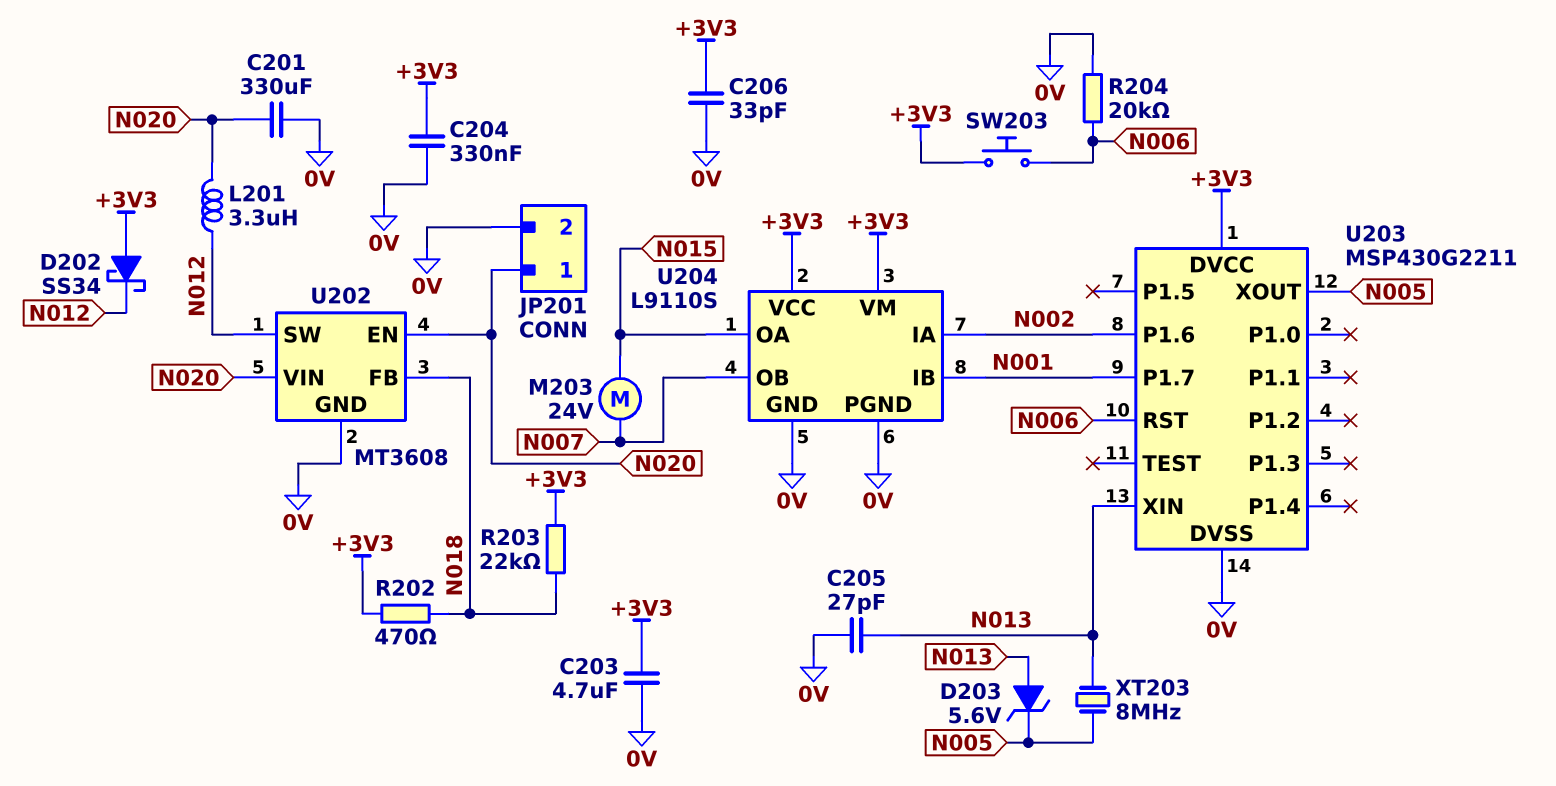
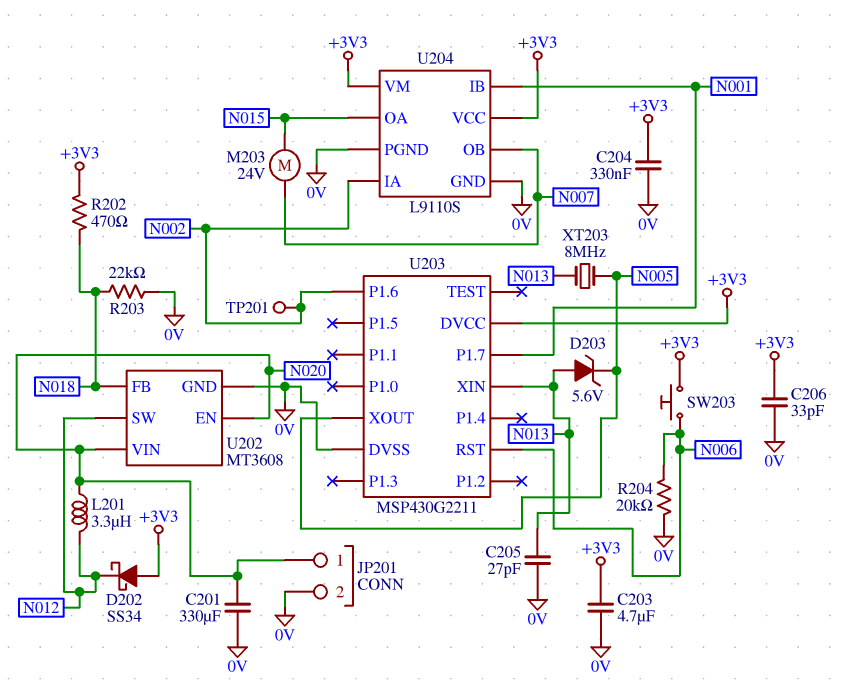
R203: 22k (+3V3, N018) -> 22k (0V, N018)
TP201: none -> test point (N002)

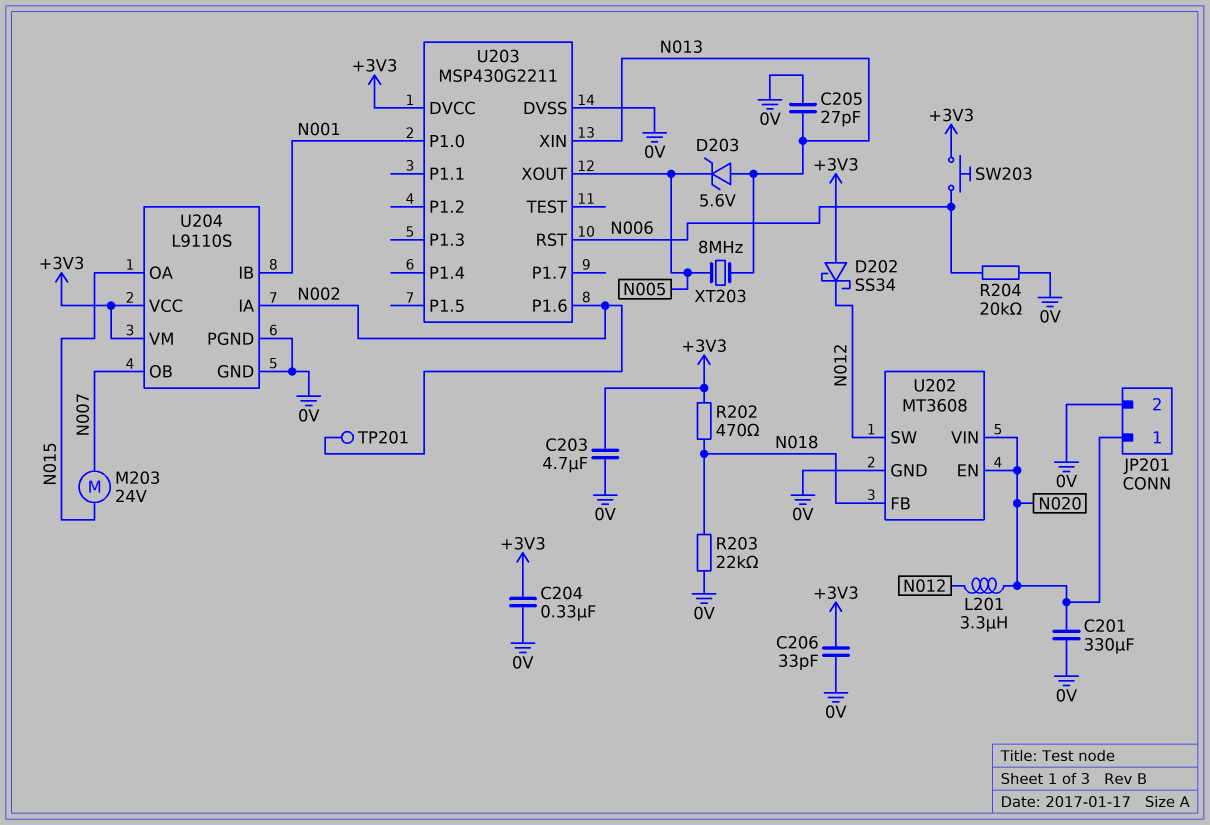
U203 pin P1.0: none -> N001
U203 pin P1.7: N001 -> none

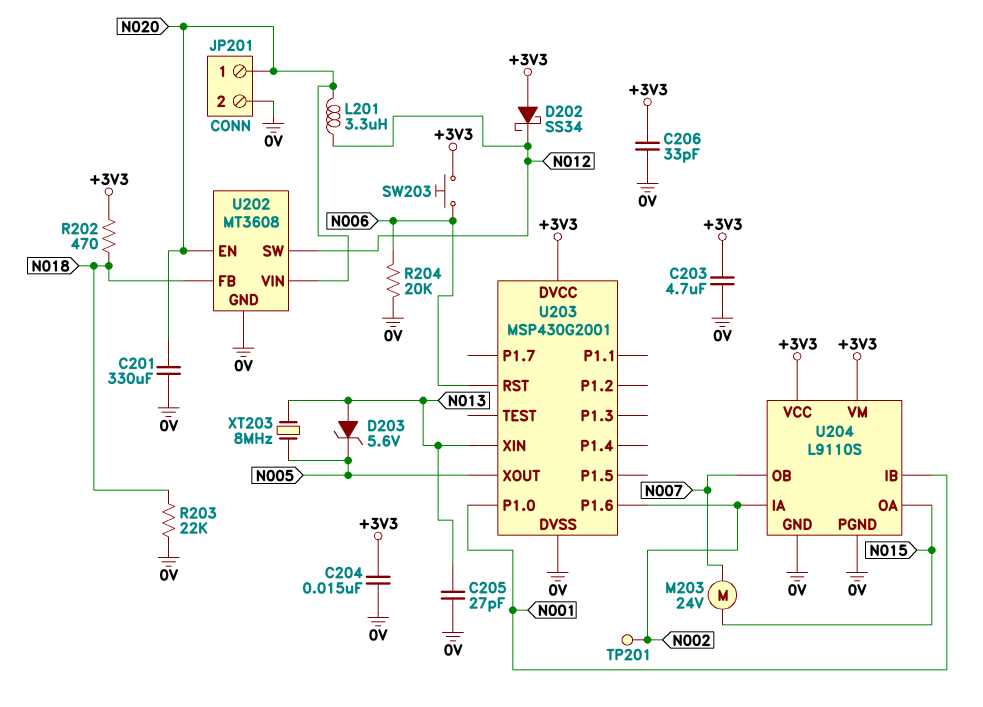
C204: 330nF (+3V3, 0V) -> 15nF (+3V3, 0V)
U203: MSP430G2211 -> MSP430G2001

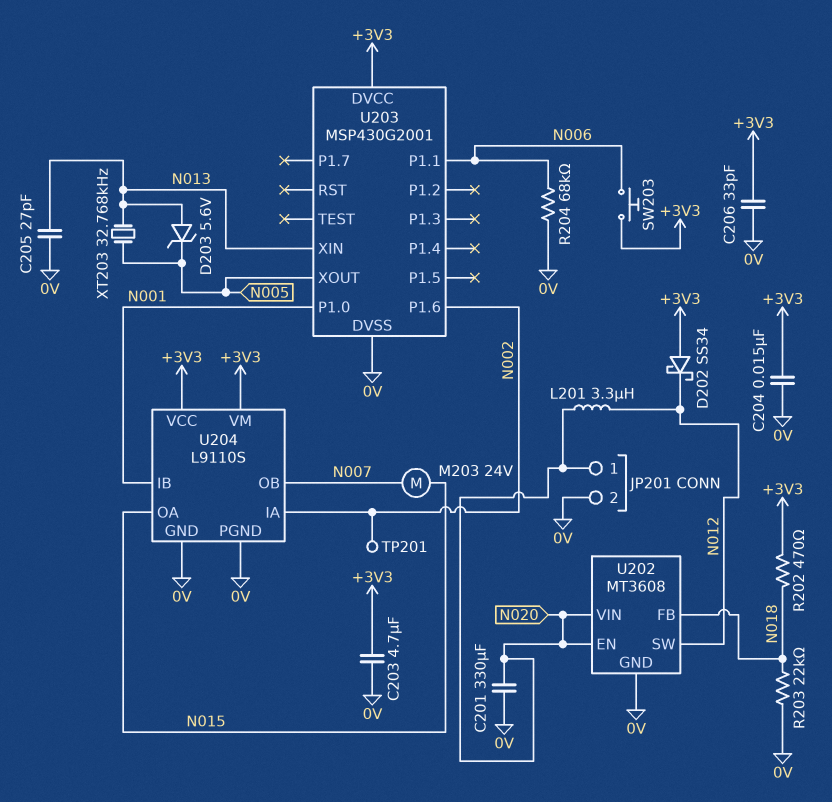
R204: 20k (0V, N006) -> 68k (0V, N006)
U203 pin P1.1: none -> N006
U203 pin RST: N006 -> none
XT203: 8MHz (N005, N013) -> 32.768kHz (N005, N013)

